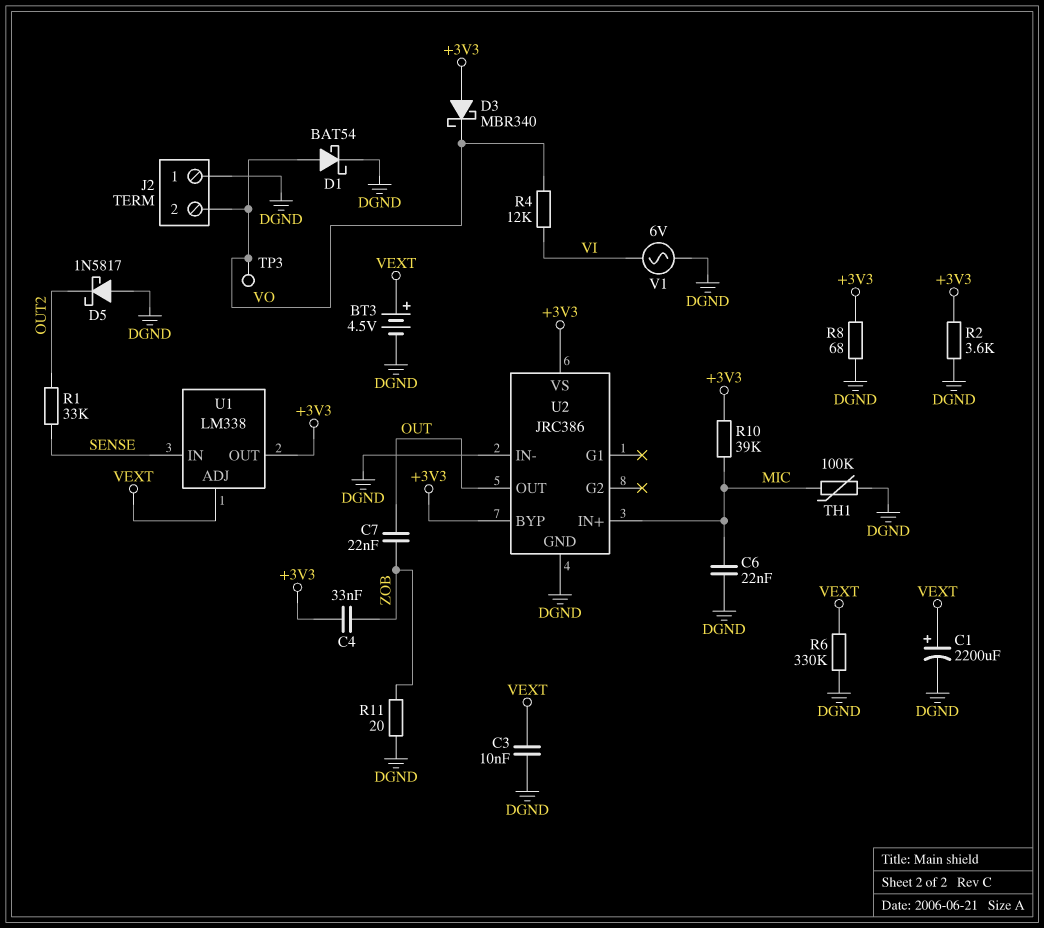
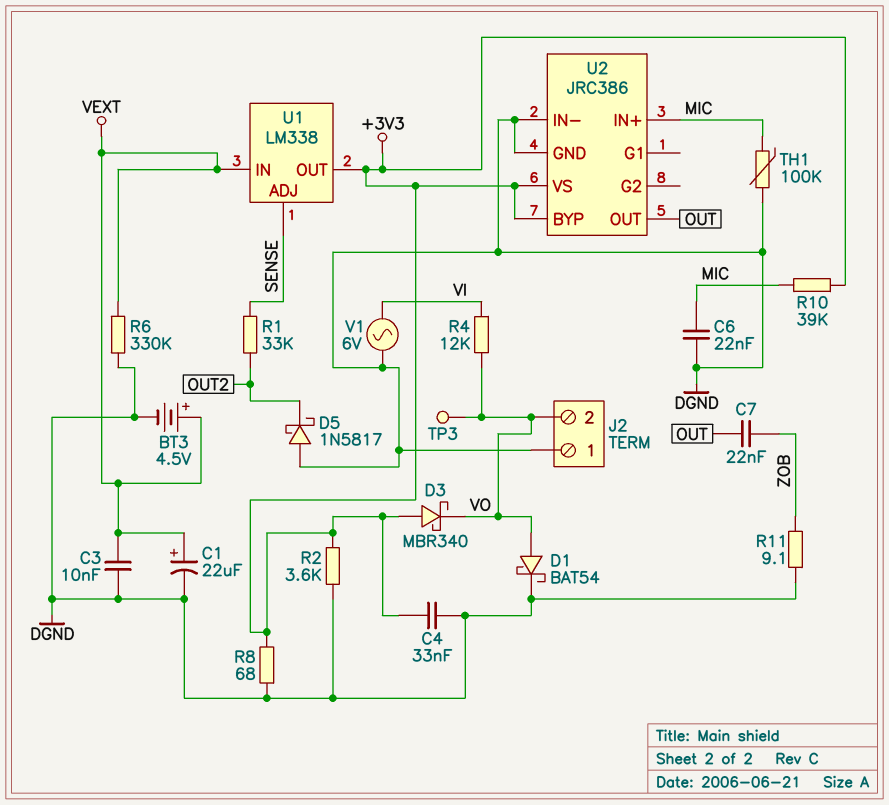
C1: 2200uF (plus VEXT, minus DGND) -> 22uF (plus VEXT, minus DGND)
C4: 33nF (+3V3, ZOB) -> 33nF (+3V3, DGND)
R11: 20 (DGND, ZOB) -> 9.1 (DGND, ZOB)
U1 pin ADJ: VEXT -> SENSE
U1 pin IN: SENSE -> VEXT

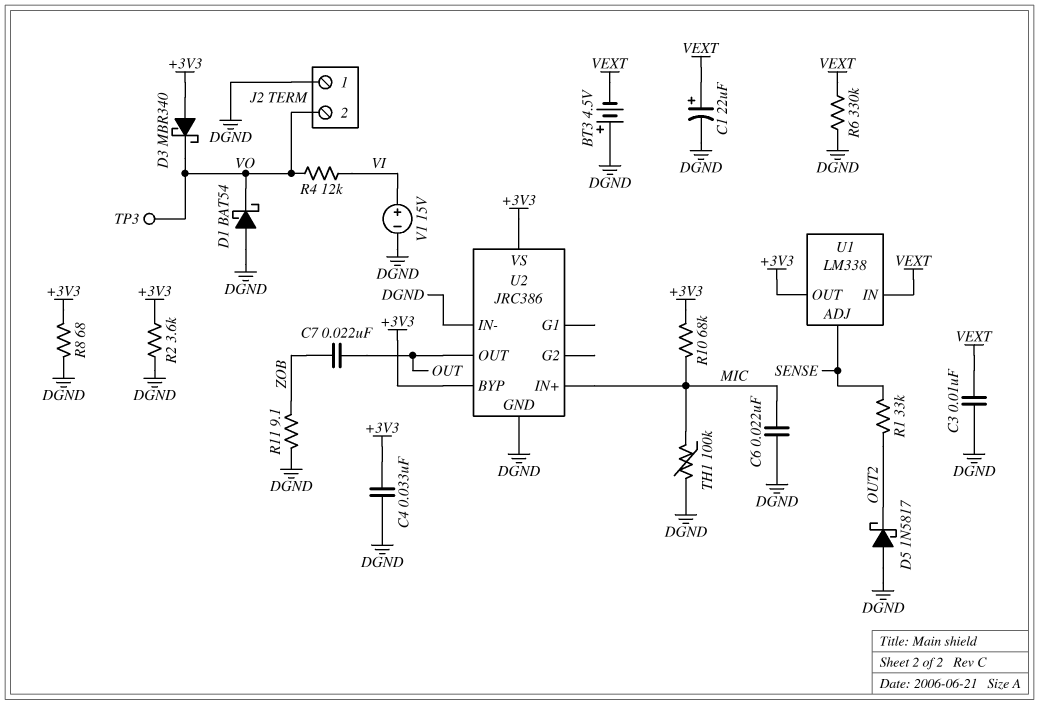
BT3: 4.5V (plus VEXT, minus DGND) -> 4.5V (plus DGND, minus VEXT)
D1: schottky BAT54 (A VO, K DGND) -> schottky BAT54 (A DGND, K VO)
R10: 39k (+3V3, MIC) -> 68k (+3V3, MIC)
V1: AC 6V (DGND, VI) -> 15V (plus VI, minus DGND)

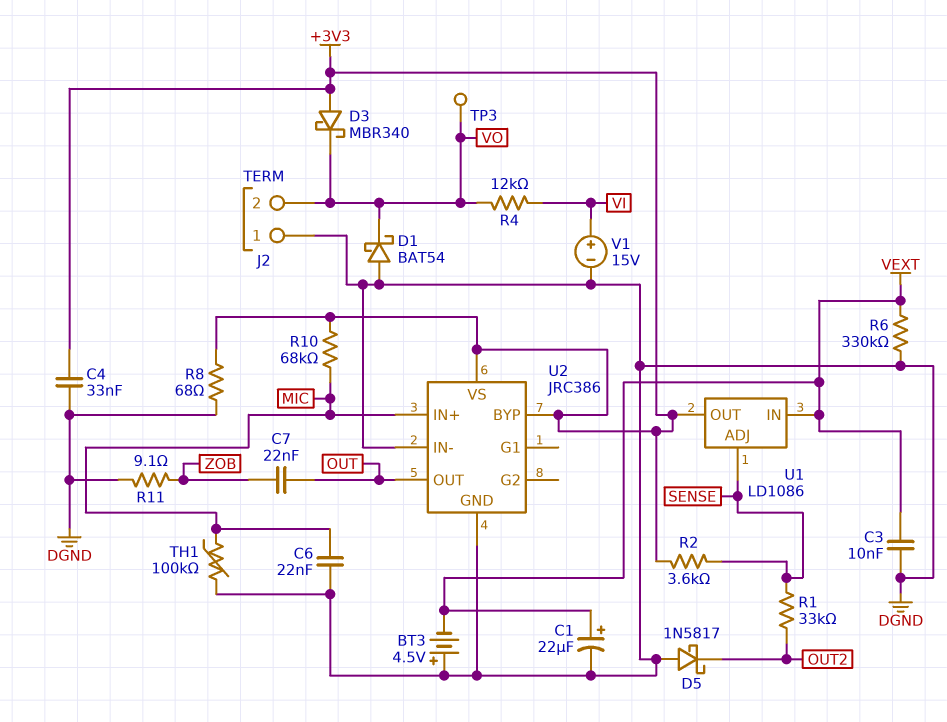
R2: 3.6k (+3V3, DGND) -> 3.6k (+3V3, SENSE)
U1: LM338 -> LD1086

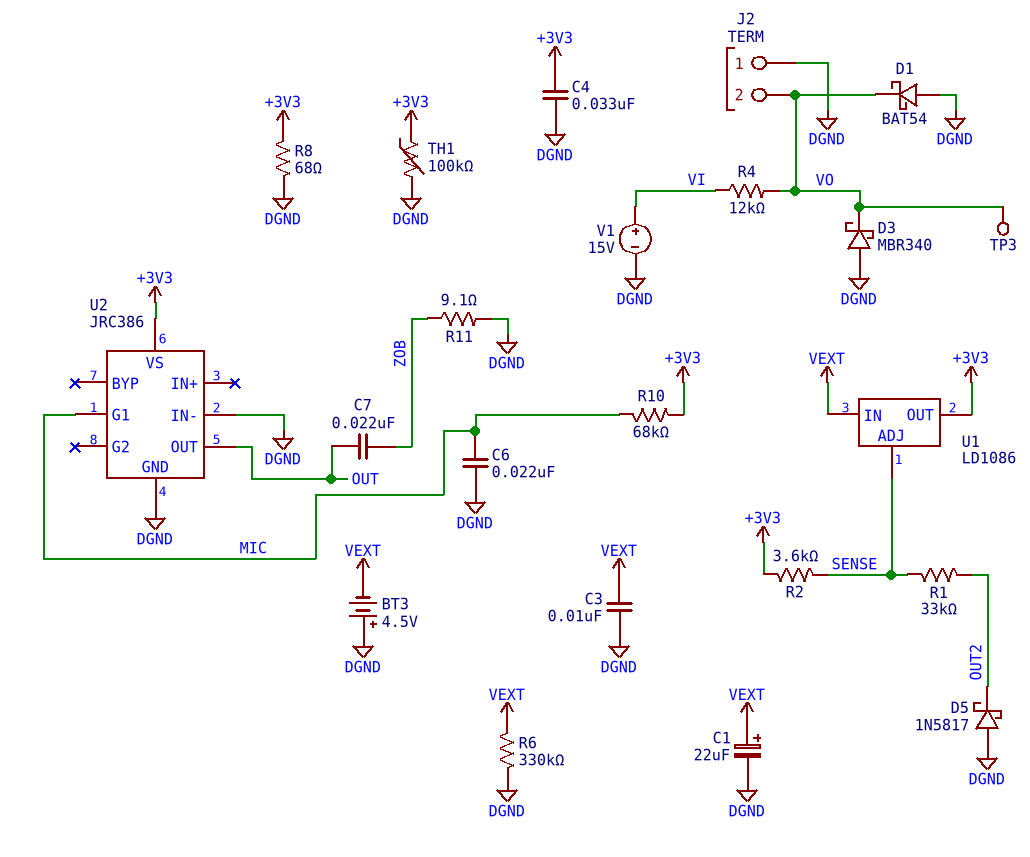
D3: schottky MBR340 (A +3V3, K VO) -> schottky MBR340 (A DGND, K VO)
TH1: 100k (DGND, MIC) -> 100k (+3V3, DGND)
U2 pin BYP: +3V3 -> none
U2 pin G1: none -> MIC
U2 pin IN+: MIC -> none

